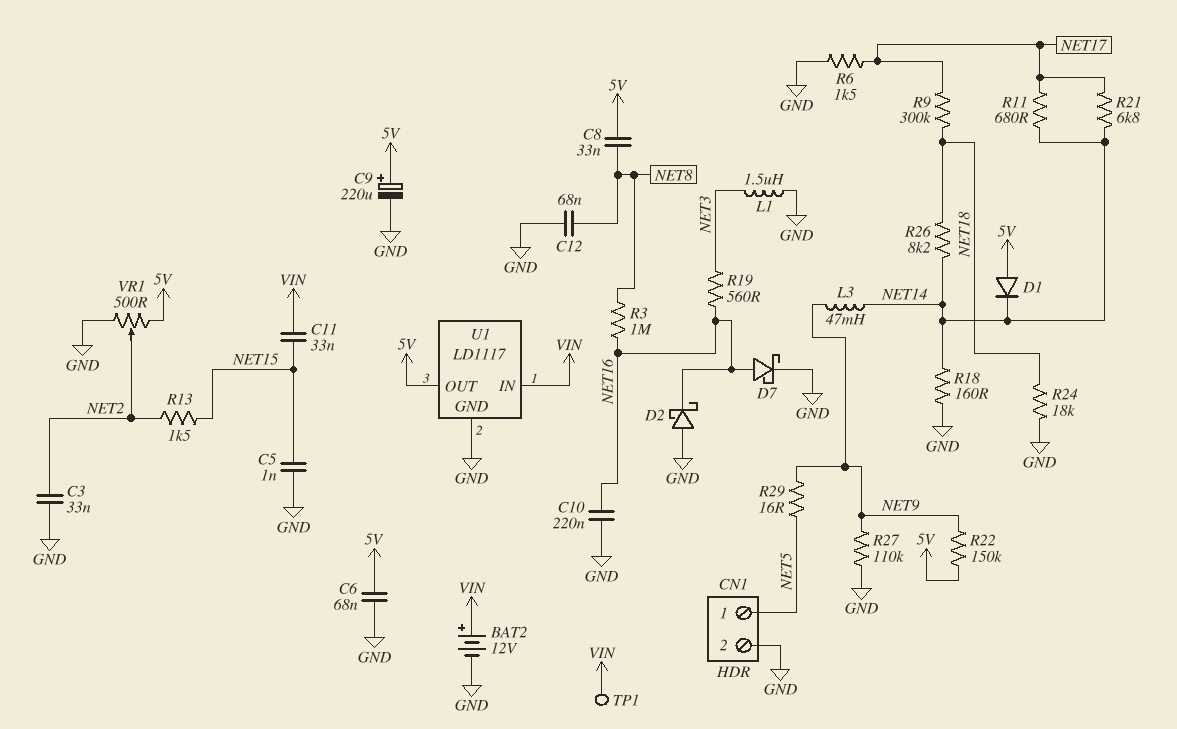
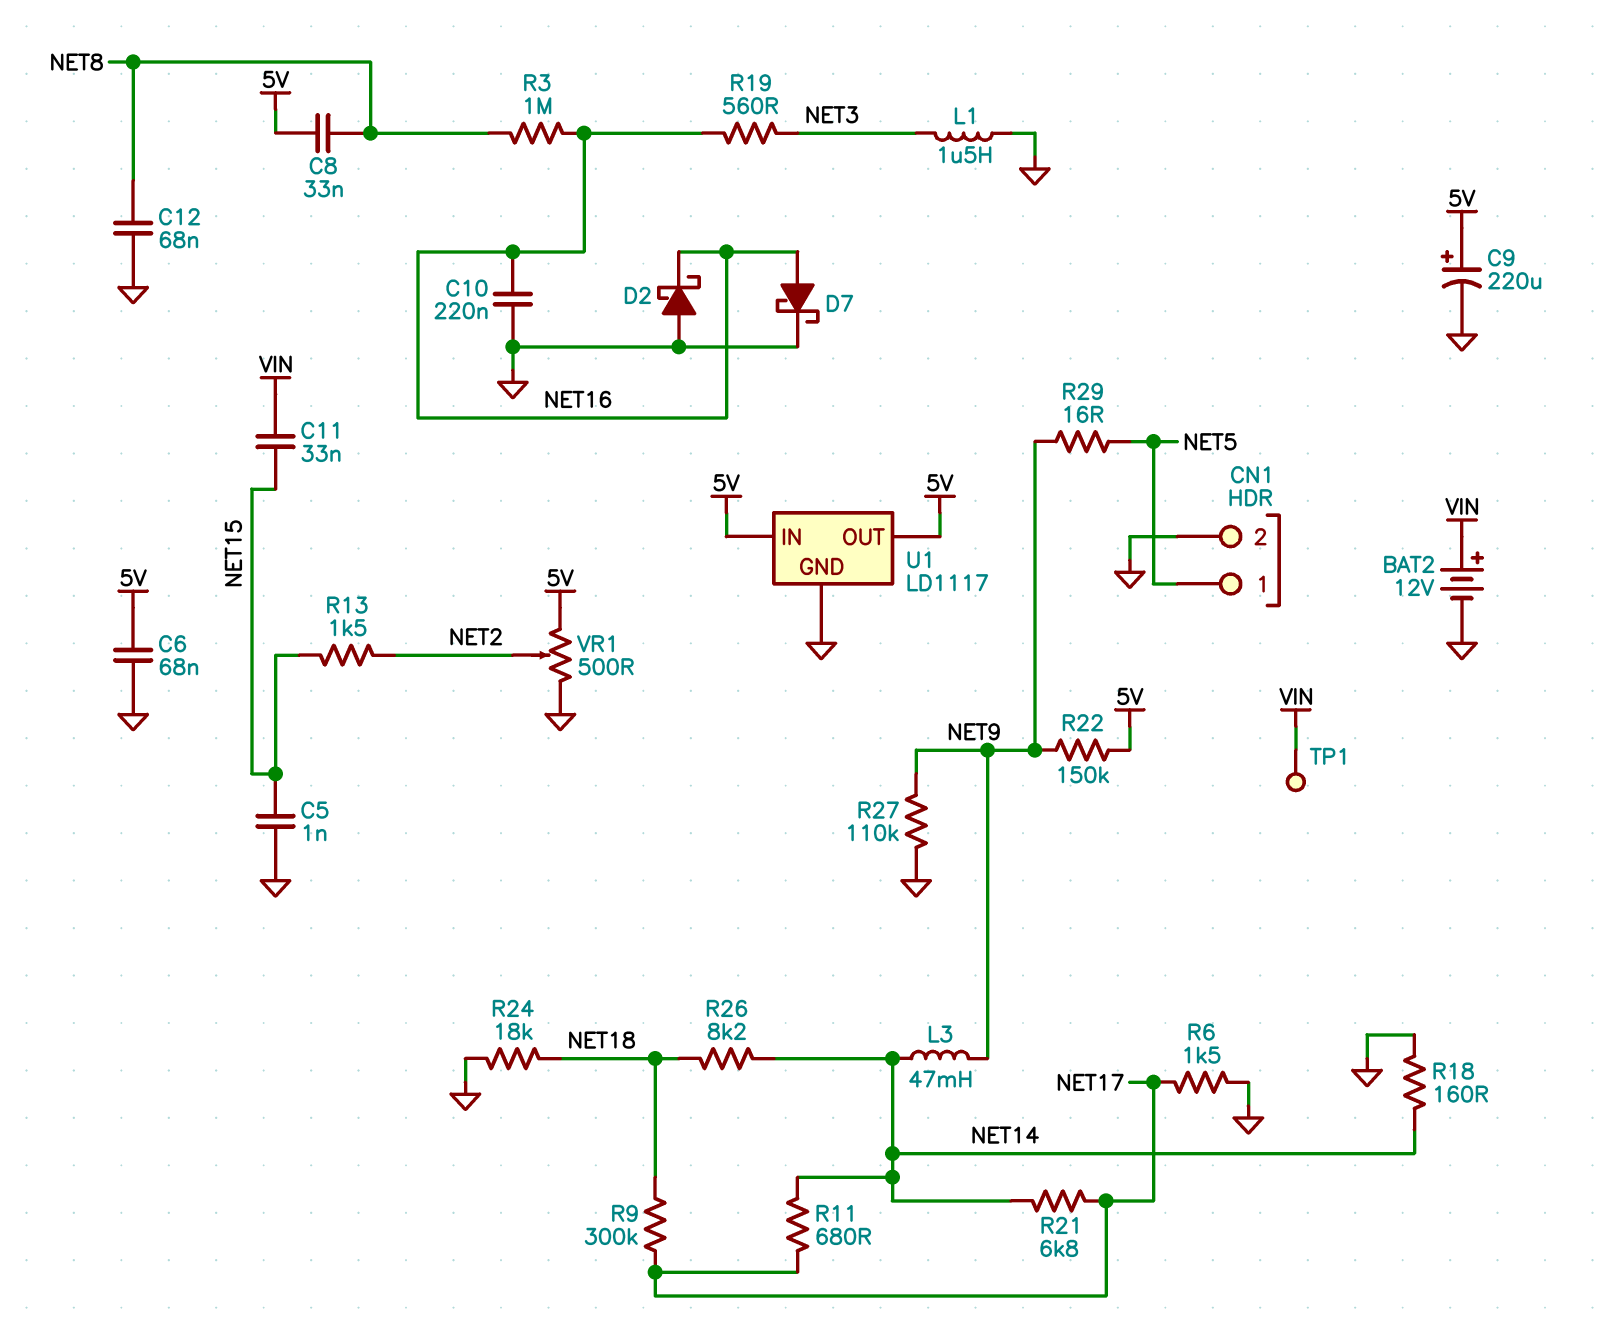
C3: 33nF (GND, NET2) -> none
D1: diode (A 5V, K NET14) -> none
U1 pin IN: VIN -> 5V

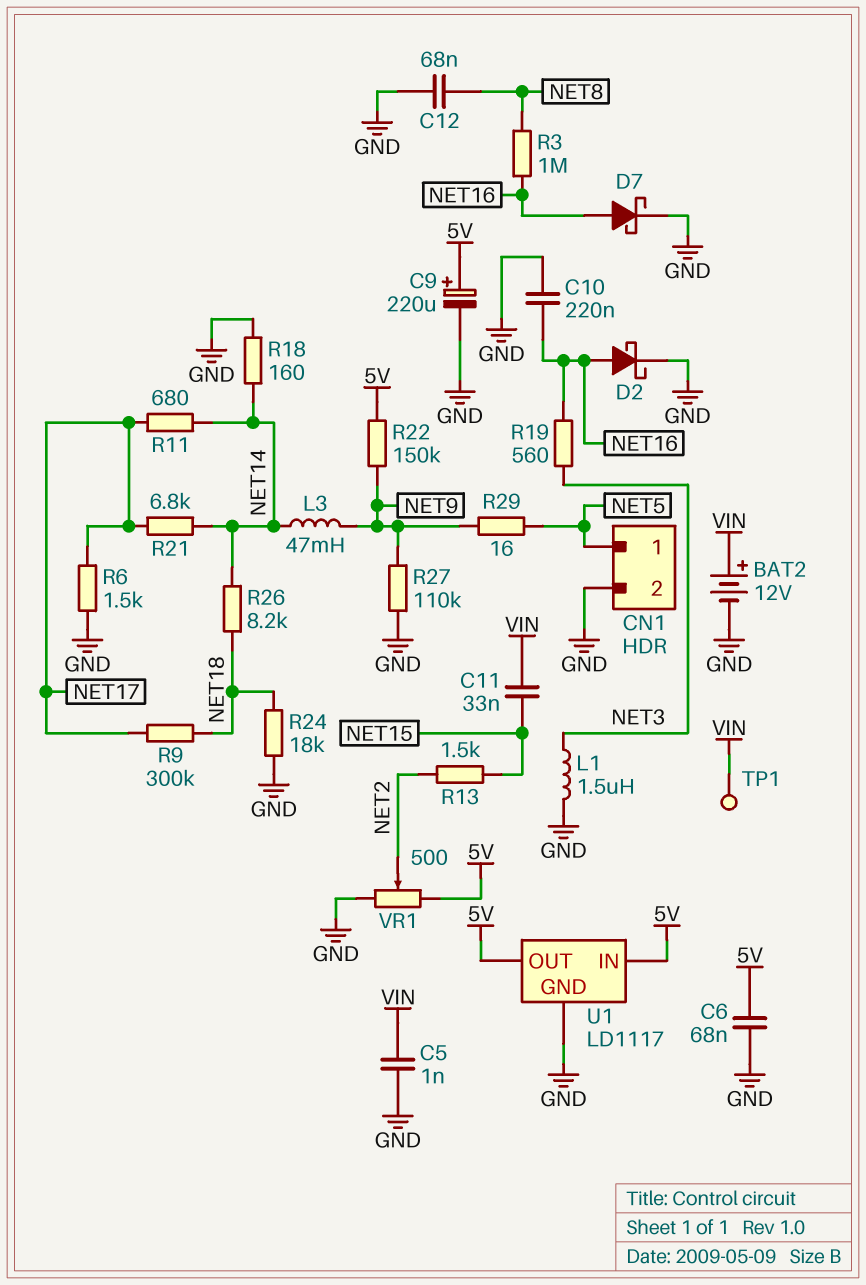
C5: 1nF (GND, NET15) -> 1nF (GND, VIN)
C8: 33nF (5V, NET8) -> none
D2: schottky (A GND, K NET16) -> schottky (A NET16, K GND)

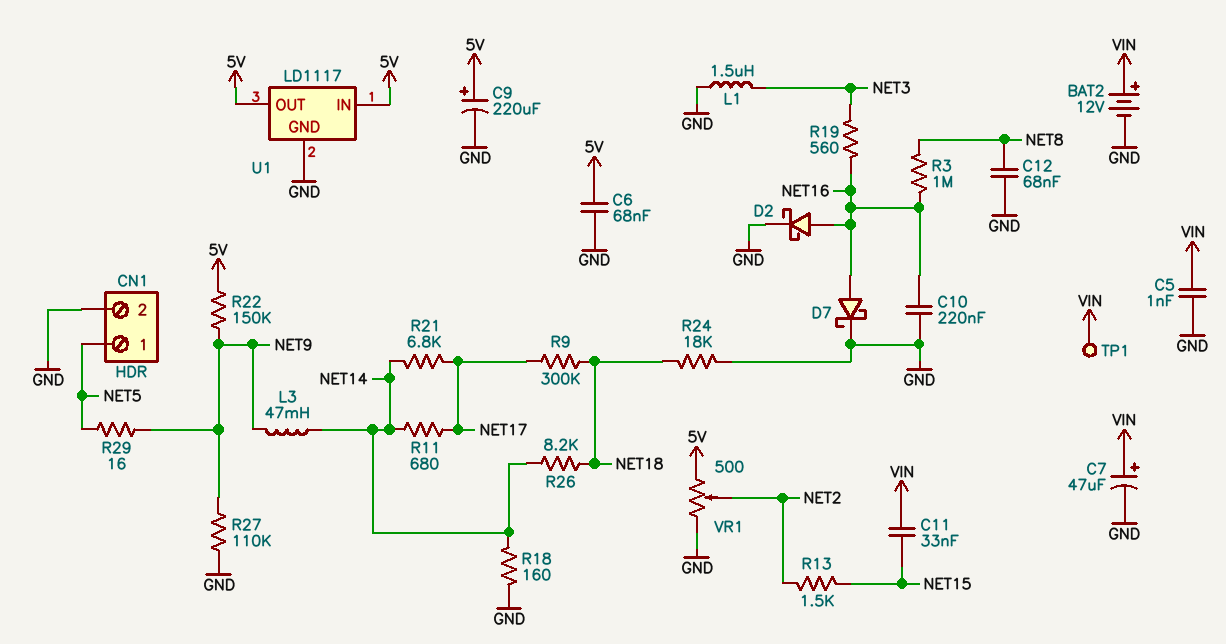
C7: none -> 47uF (plus VIN, minus GND)
R6: 1.5k (GND, NET17) -> none

